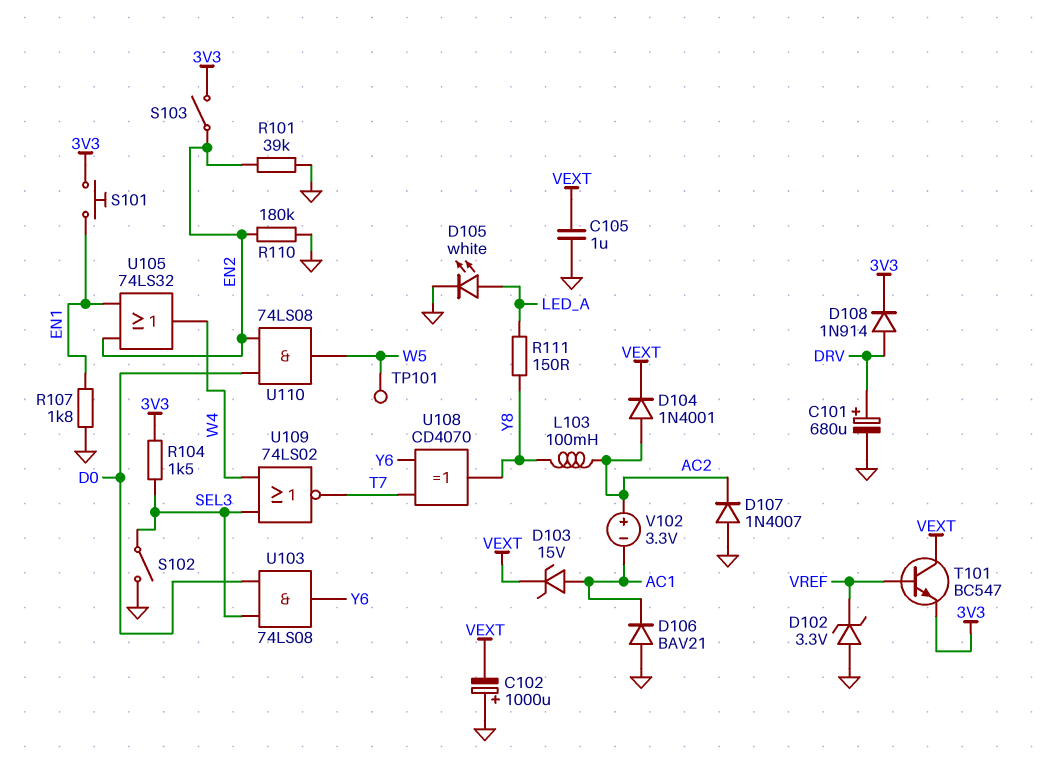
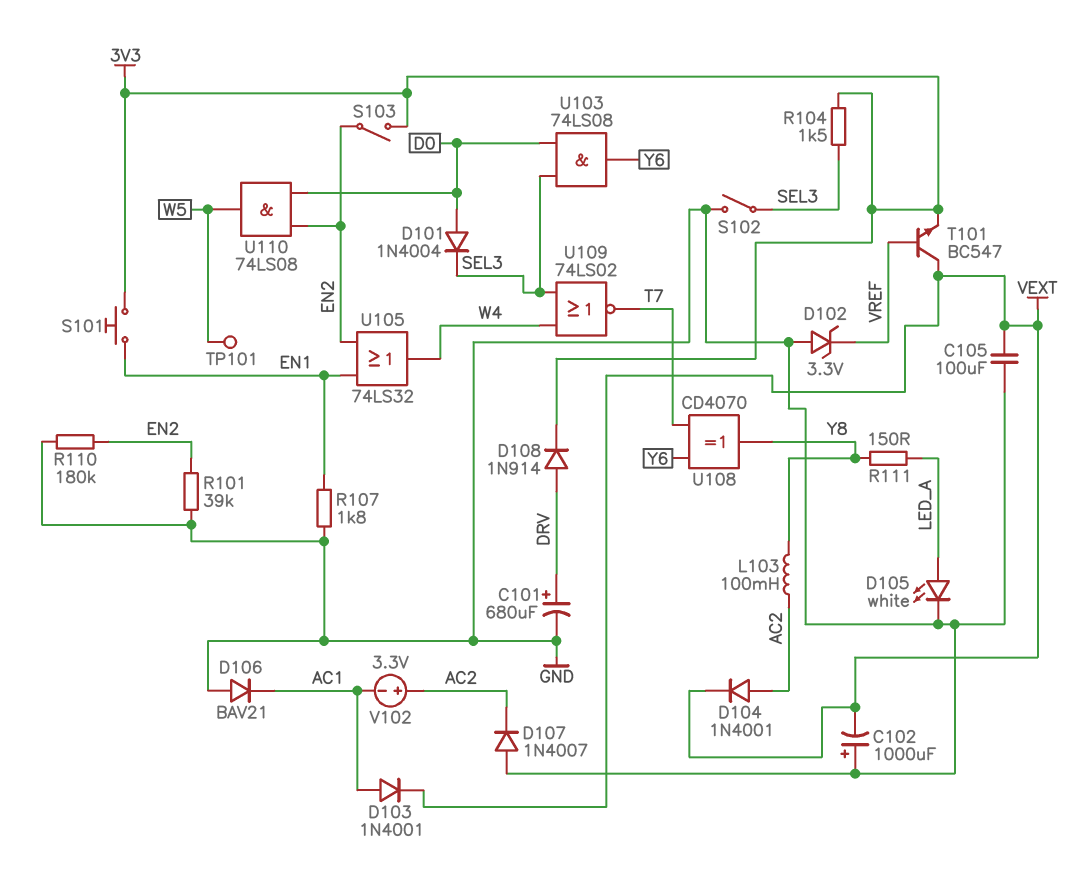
C105: 1uF (GND, VEXT) -> 100uF (GND, VEXT)
D101: none -> diode 1N4004 (A D0, K SEL3)
D103: zener 15V (A AC1, K VEXT) -> diode 1N4001 (A AC1, K VEXT)

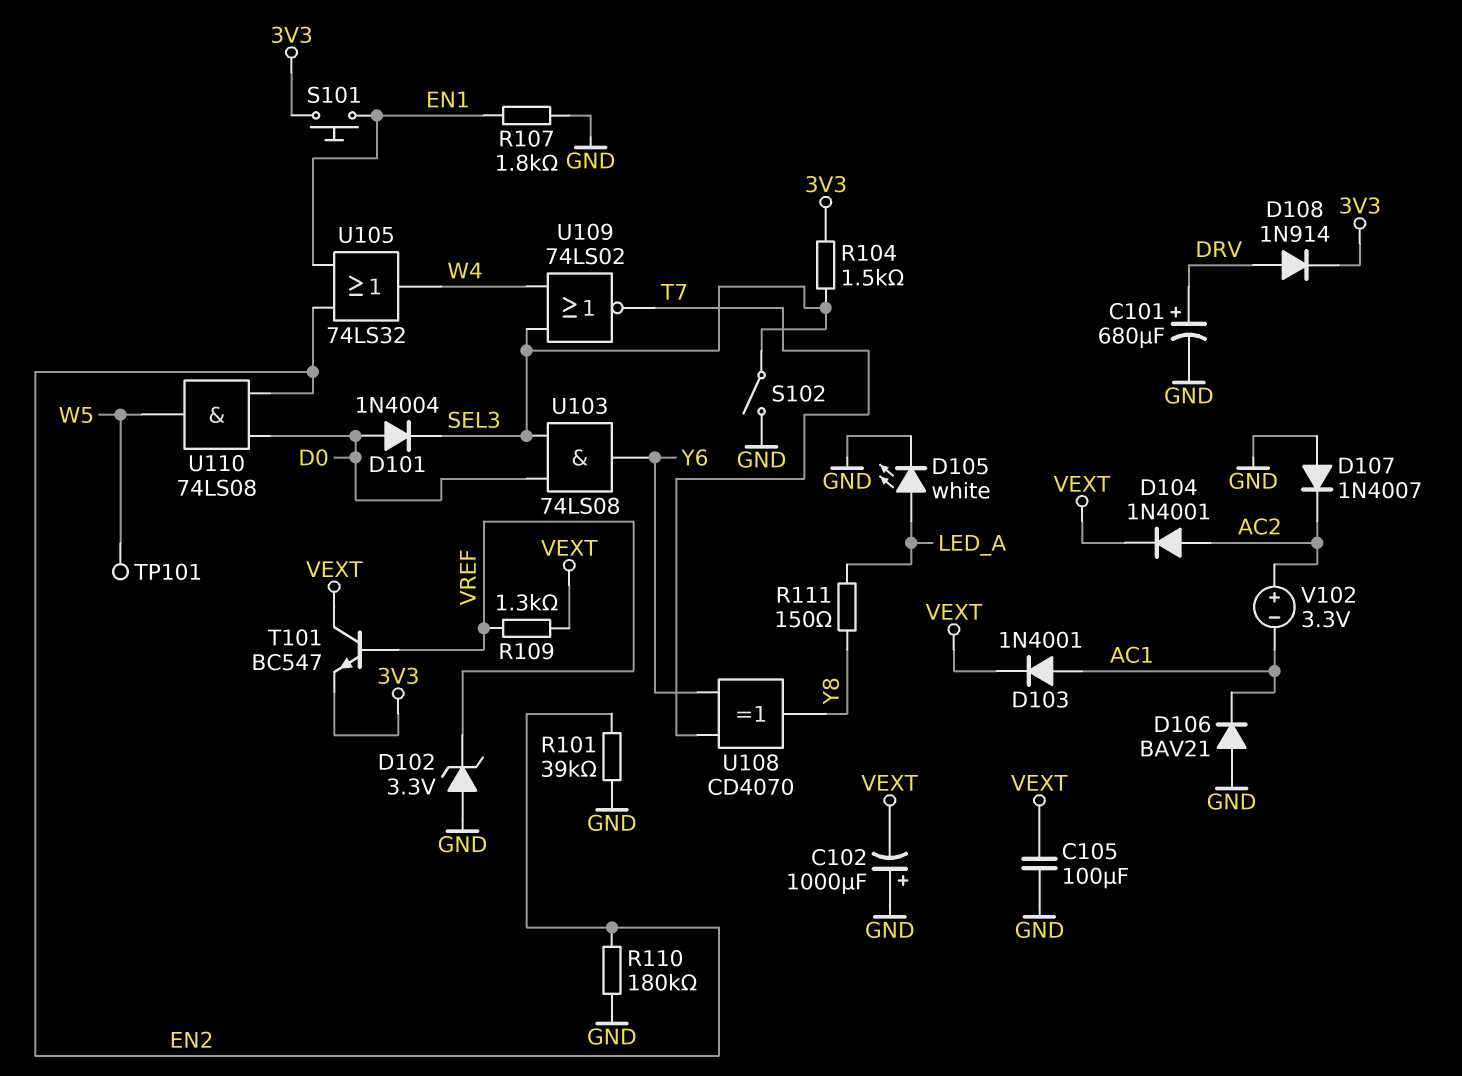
L103: 100mH (AC2, Y8) -> none
R109: none -> 1.3k (VEXT, VREF)
S103: switch (3V3, EN2) -> none

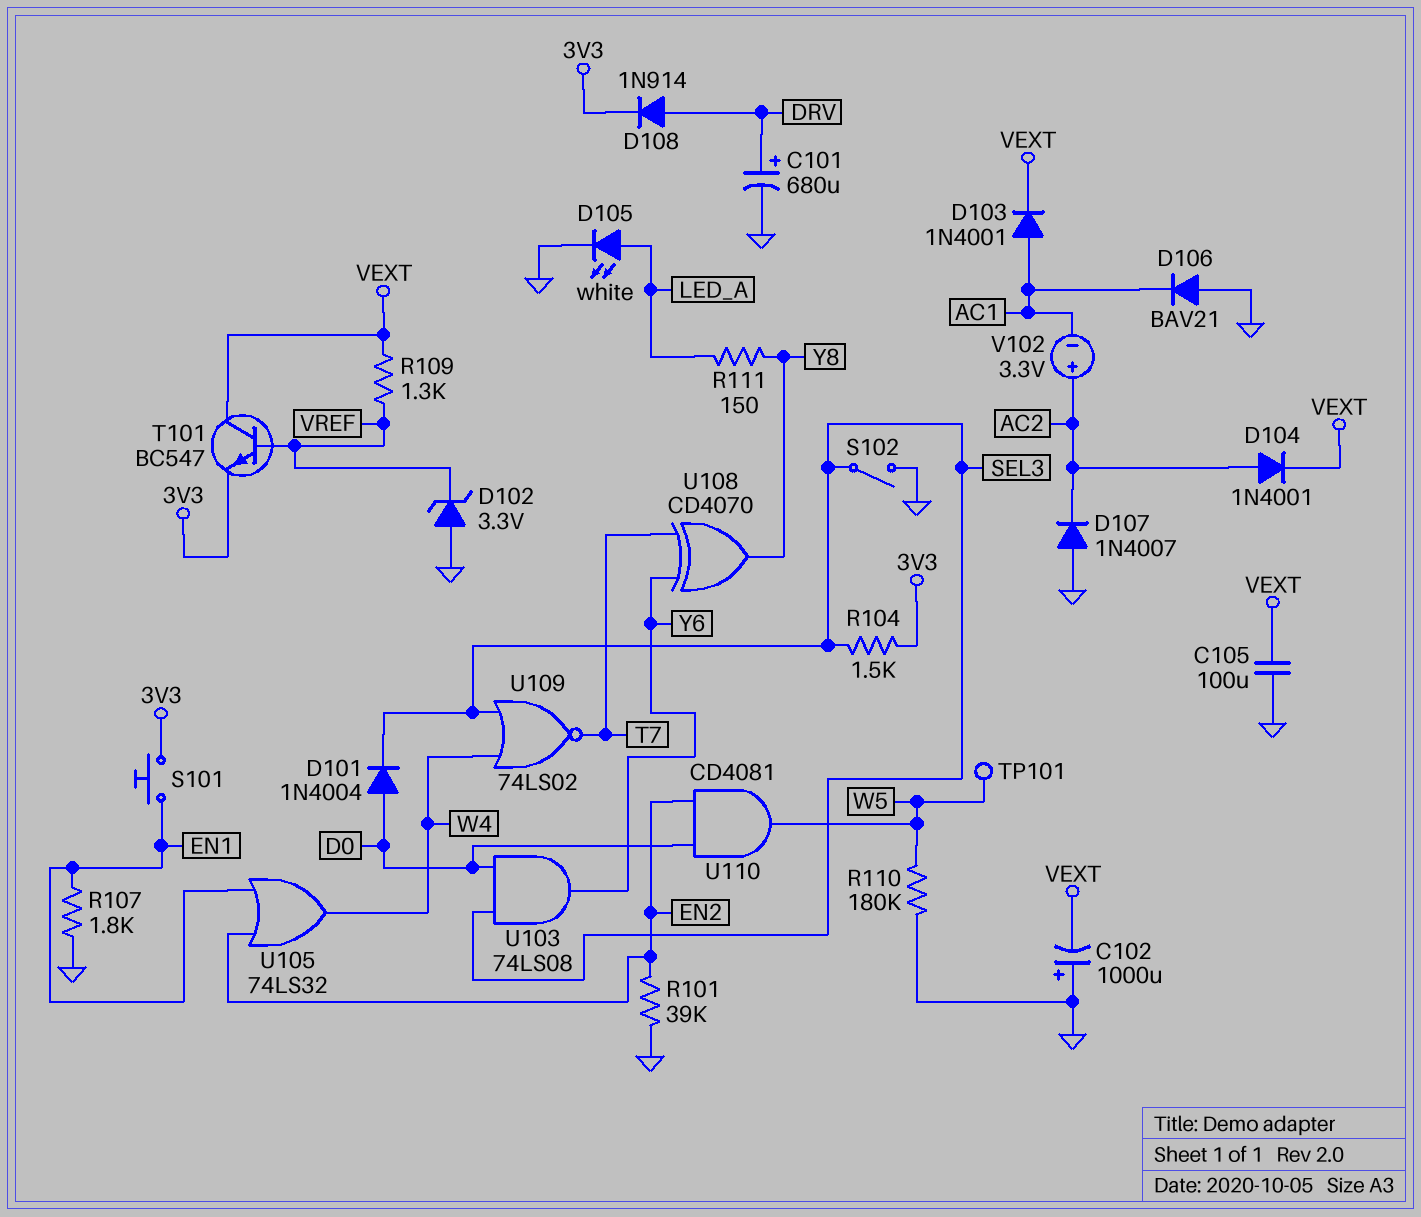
R110: 180k (EN2, GND) -> 180k (GND, W5)
U110: AND 74LS08 (in D0, in EN2, out W5) -> AND CD4081 (in D0, in EN2, out W5)

